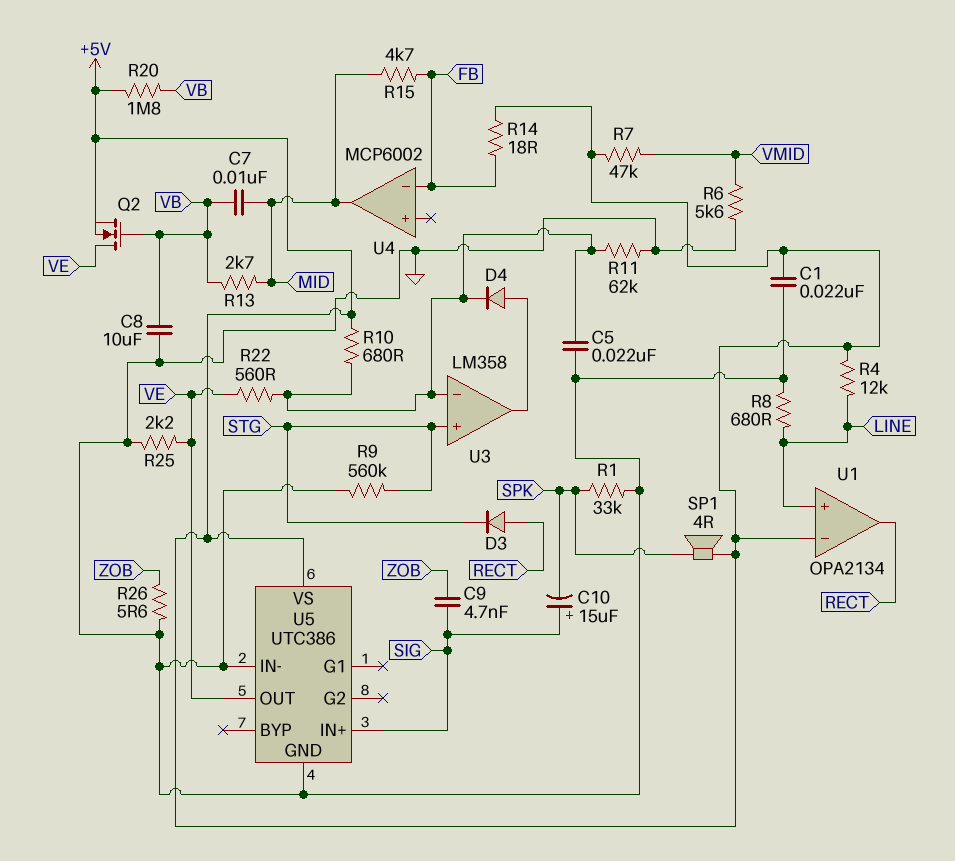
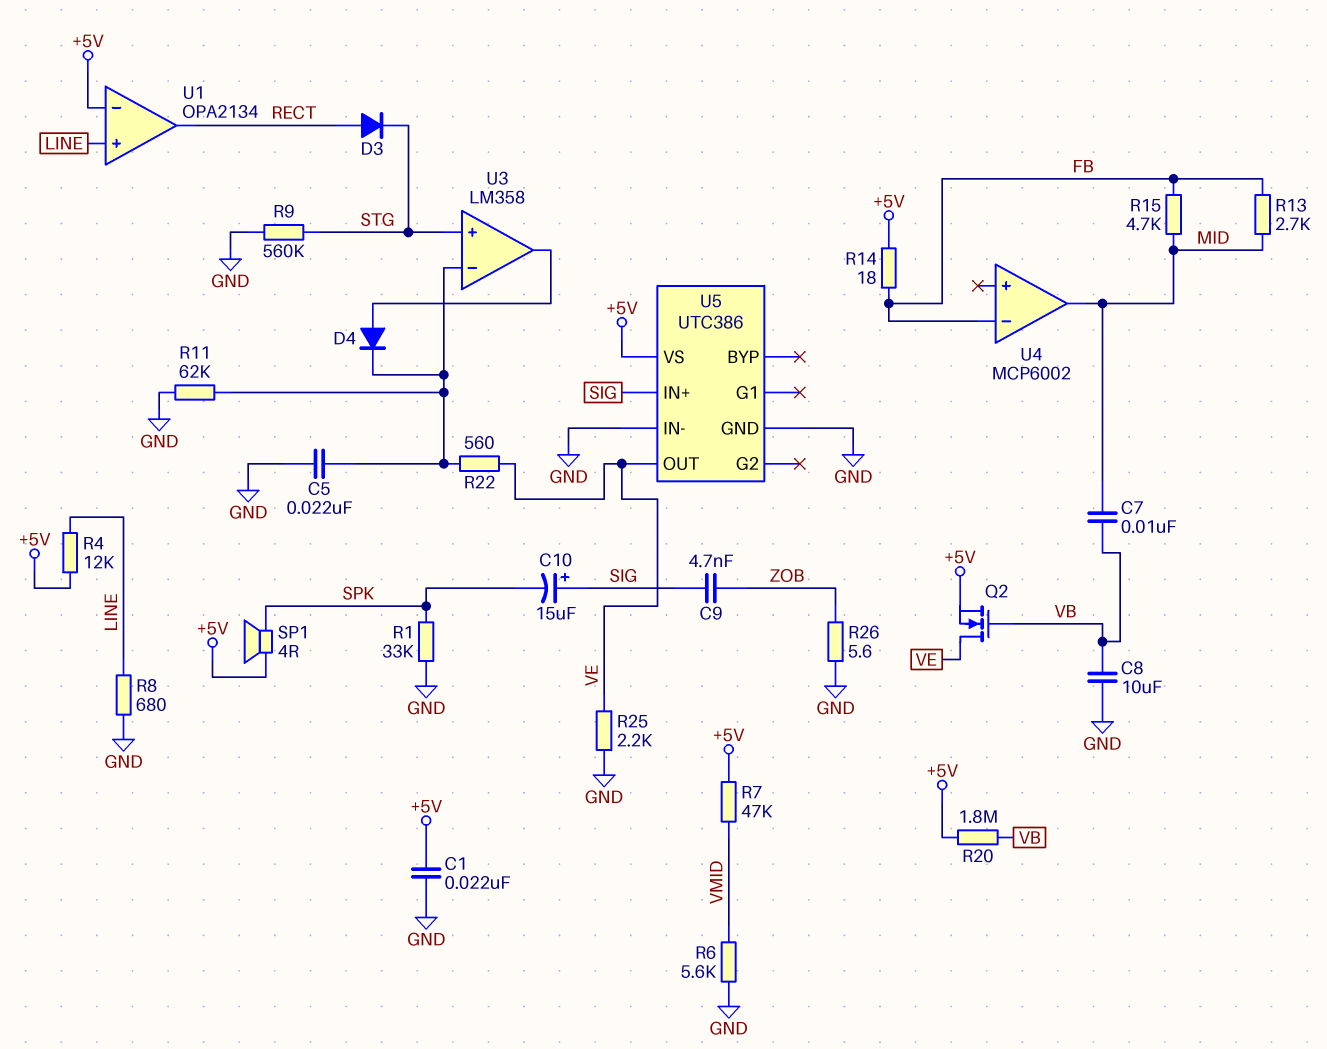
R10: 680 (+5V, U3/in-) -> none
R13: 2.7k (MID, VB) -> 2.7k (FB, MID)

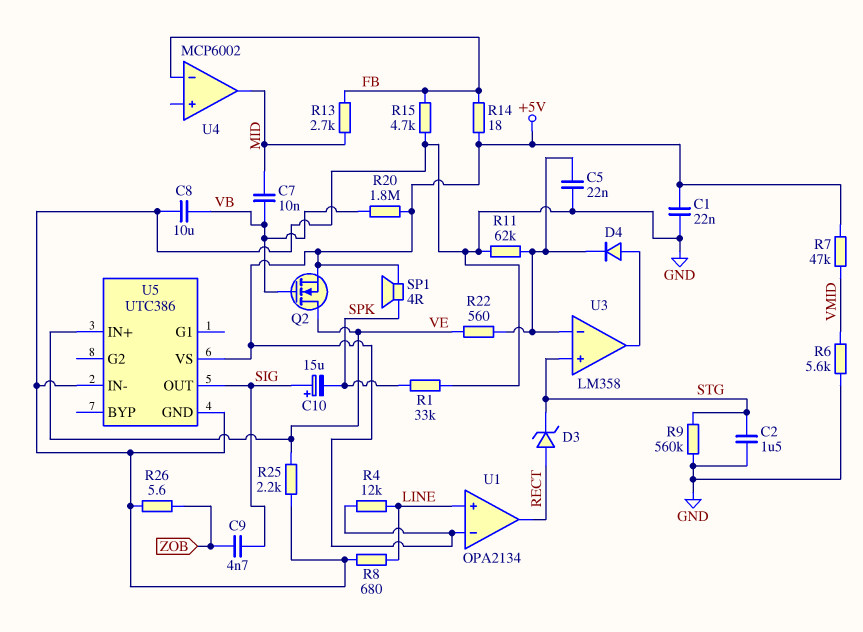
C2: none -> 1.5uF (GND, STG)
D3: diode (A RECT, K STG) -> zener (A RECT, K STG)
R15: 4.7k (FB, MID) -> 4.7k (FB, GND)
U5 pin IN+: SIG -> VE
U5 pin OUT: VE -> SIG

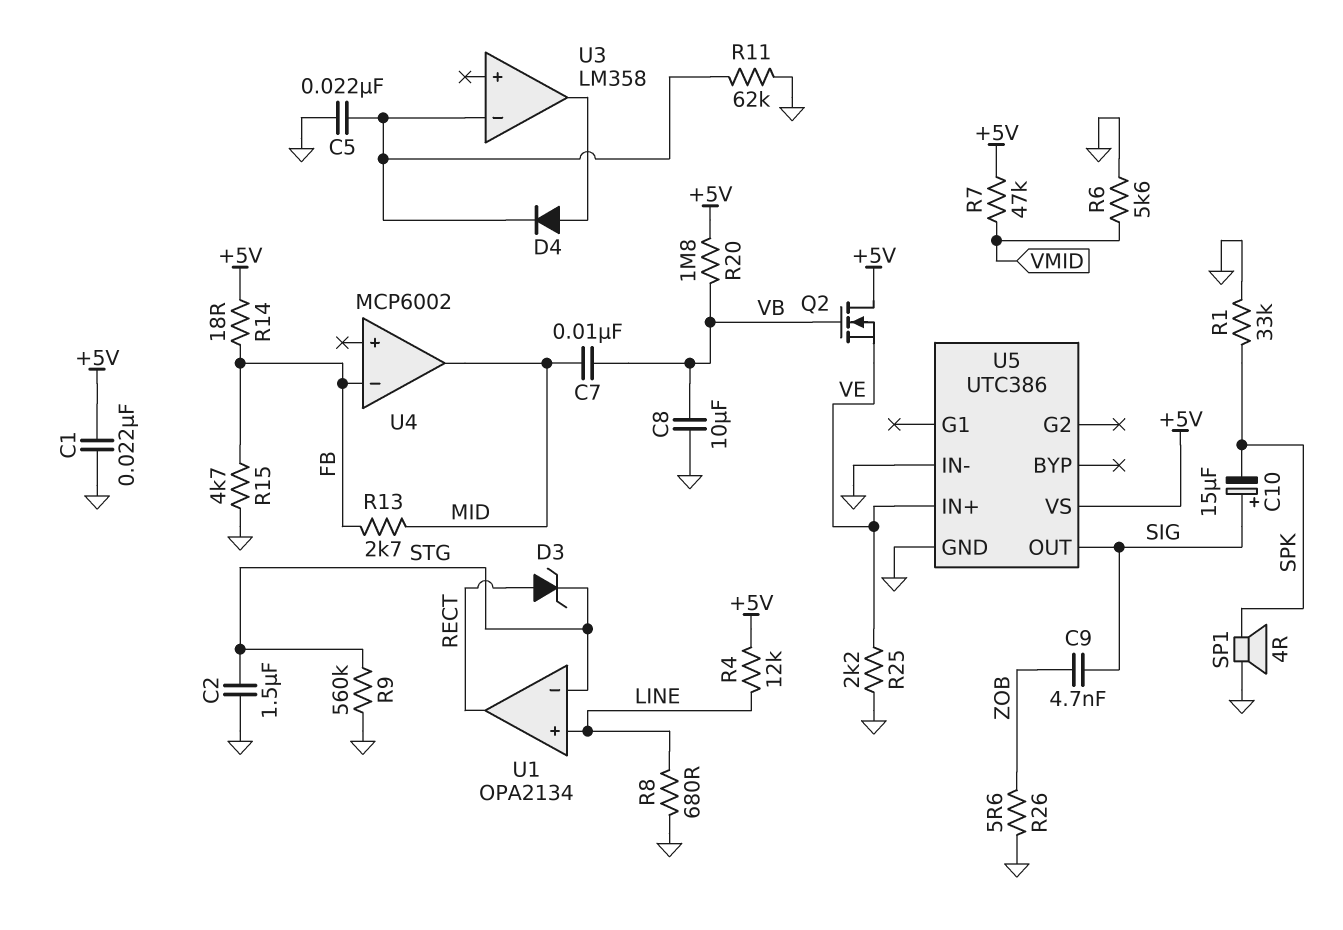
Q2: NMOS (G VB, D VE, S +5V) -> NMOS (G VB, D +5V, S VE)
R22: 560 (U3/in-, VE) -> none
SP1: speaker 4R (+5V, SPK) -> speaker 4R (GND, SPK)
U1 pin in-: +5V -> STG
U3 pin in+: STG -> none

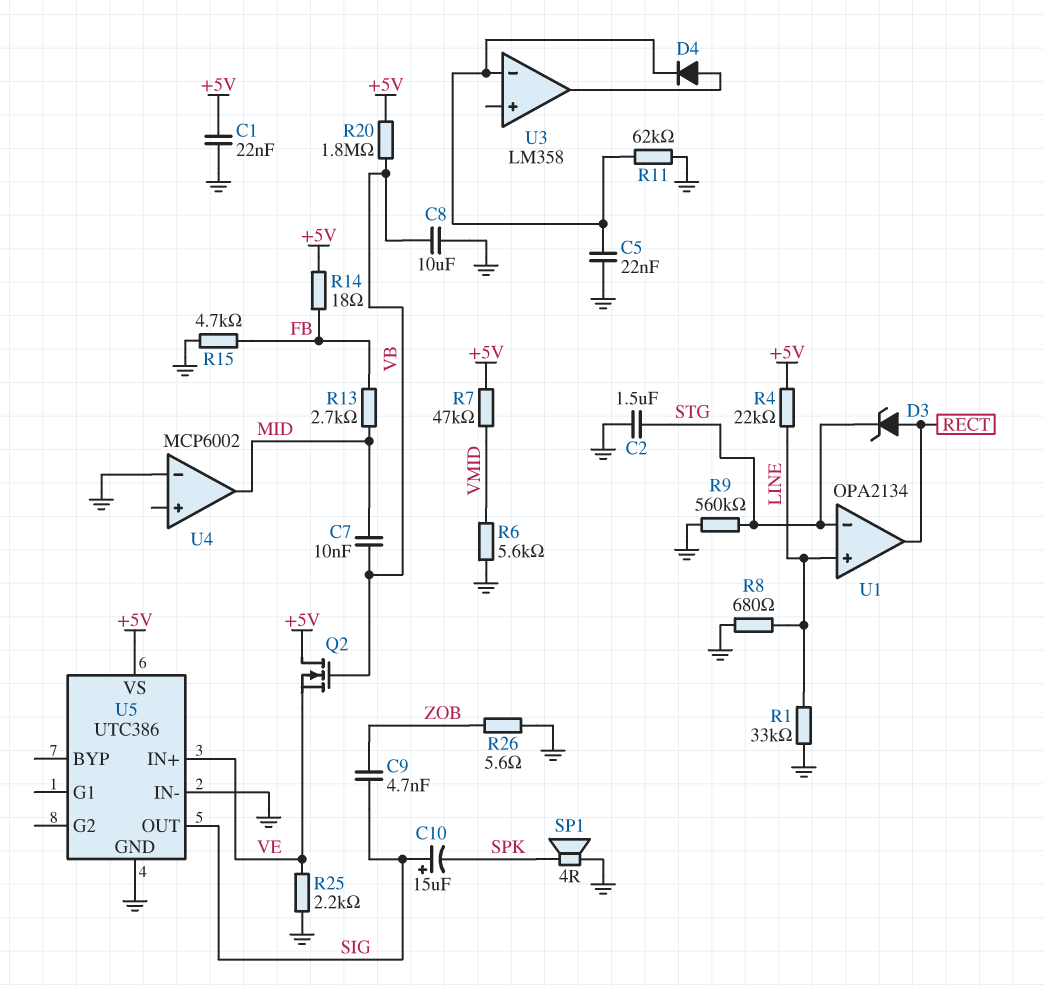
R1: 33k (GND, SPK) -> 33k (GND, LINE)
R4: 12k (+5V, LINE) -> 22k (+5V, LINE)
U4 pin in-: FB -> GND

